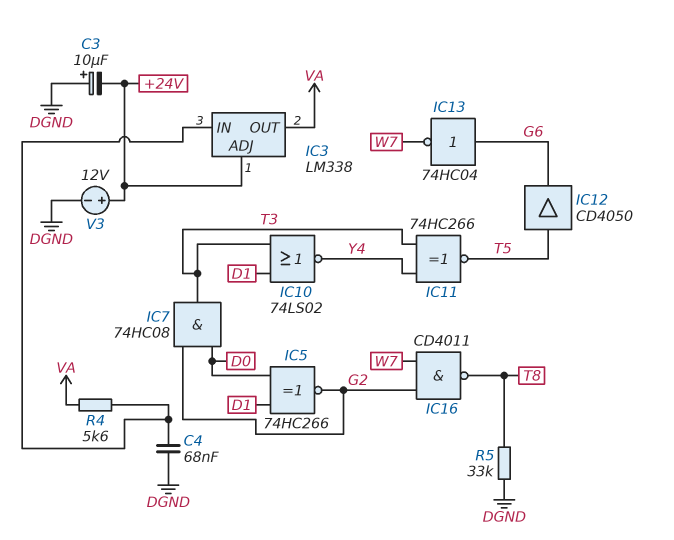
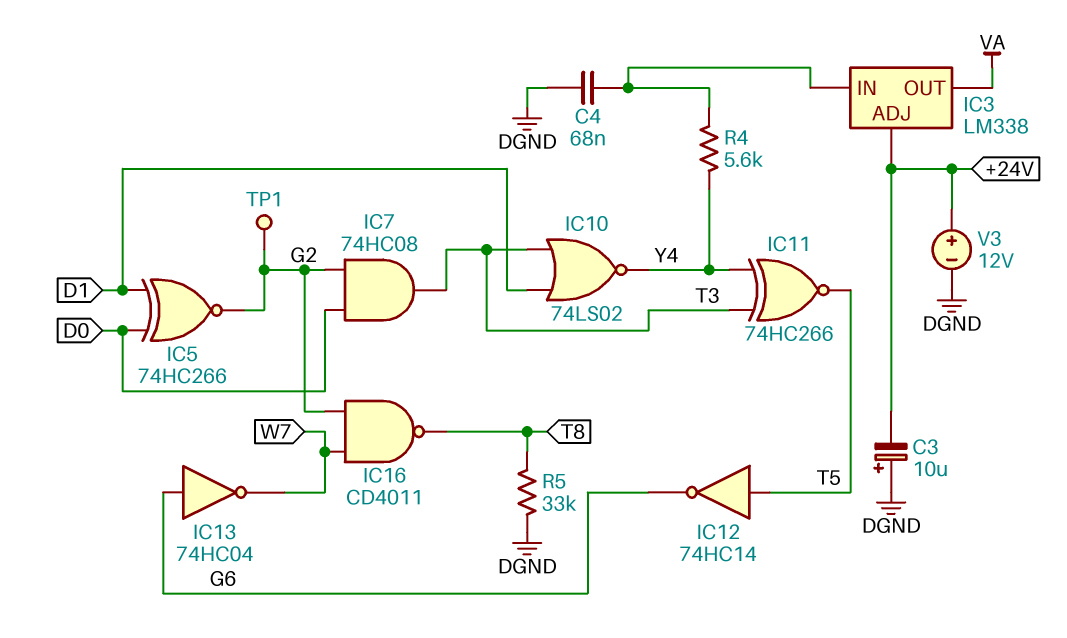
IC12: buffer CD4050 (in T5, out G6) -> NOT 74HC14 (in T5, out G6)
R4: 5.6k (IC3/IN, VA) -> 5.6k (IC3/IN, Y4)
TP1: none -> test point (G2)

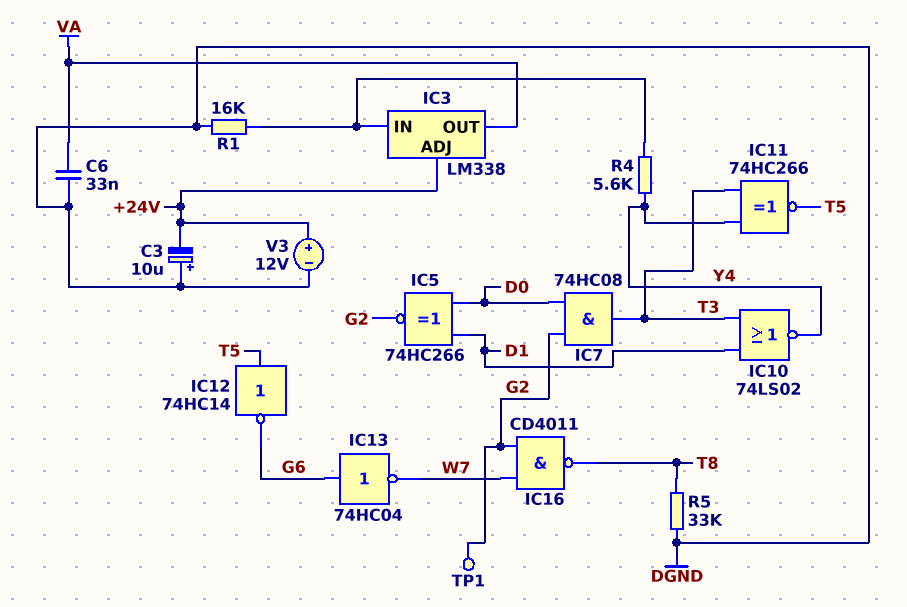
C4: 68nF (DGND, IC3/IN) -> none
C6: none -> 33nF (DGND, VA)
R1: none -> 16k (DGND, IC3/IN)

